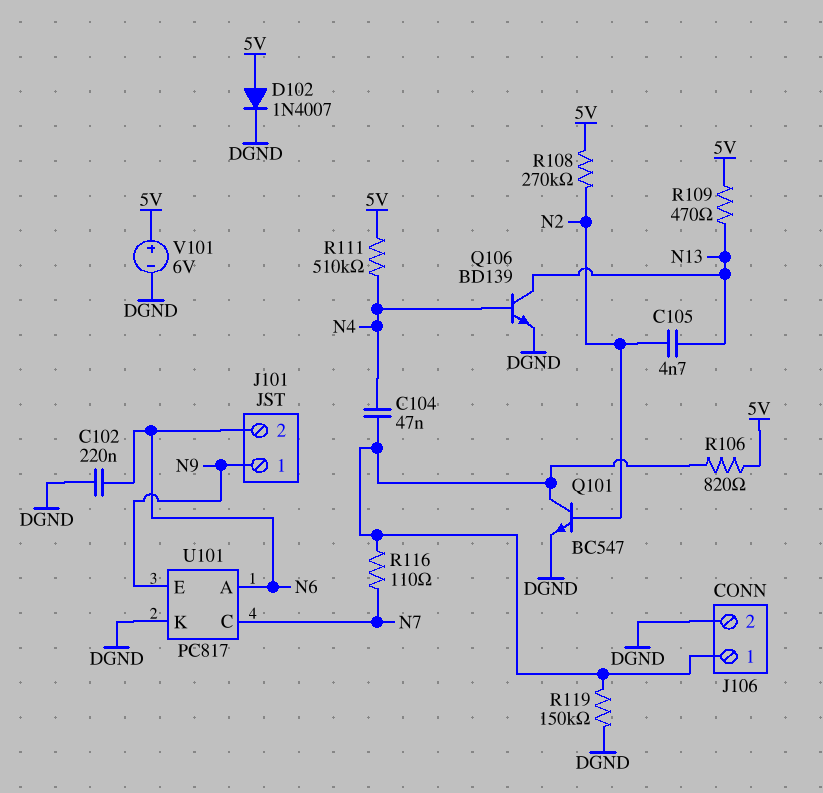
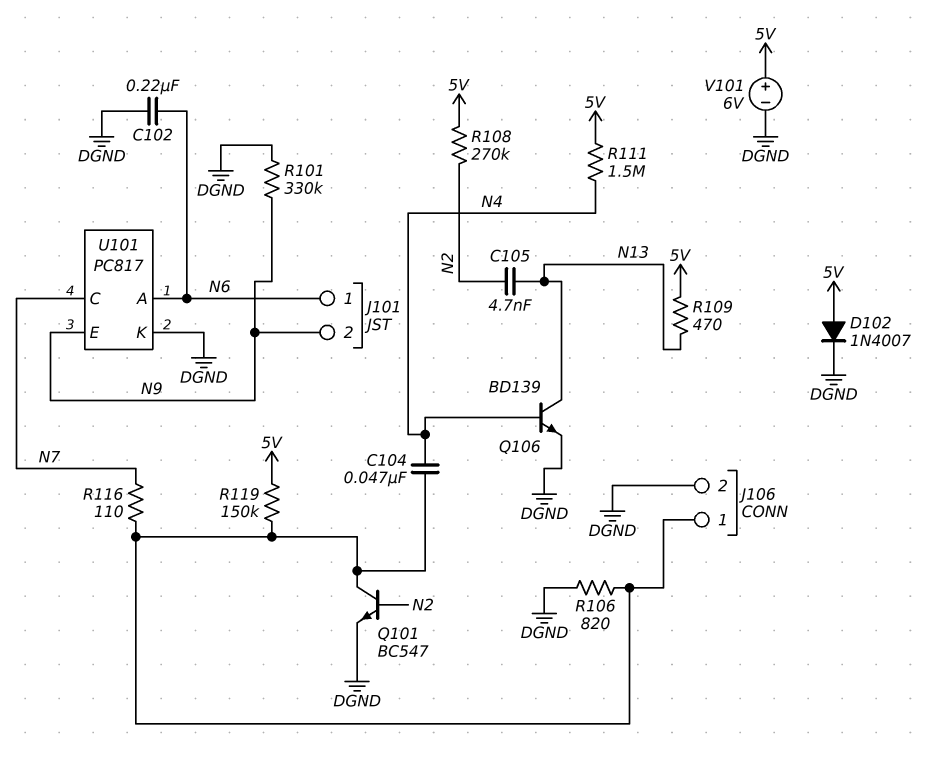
J101 pin 1: N9 -> N6
J101 pin 2: N6 -> N9
R101: none -> 330k (DGND, N9)
R106: 820 (5V, J106/1) -> 820 (DGND, J106/1)
R111: 510k (5V, N4) -> 1.5M (5V, N4)
R119: 150k (DGND, J106/1) -> 150k (5V, J106/1)

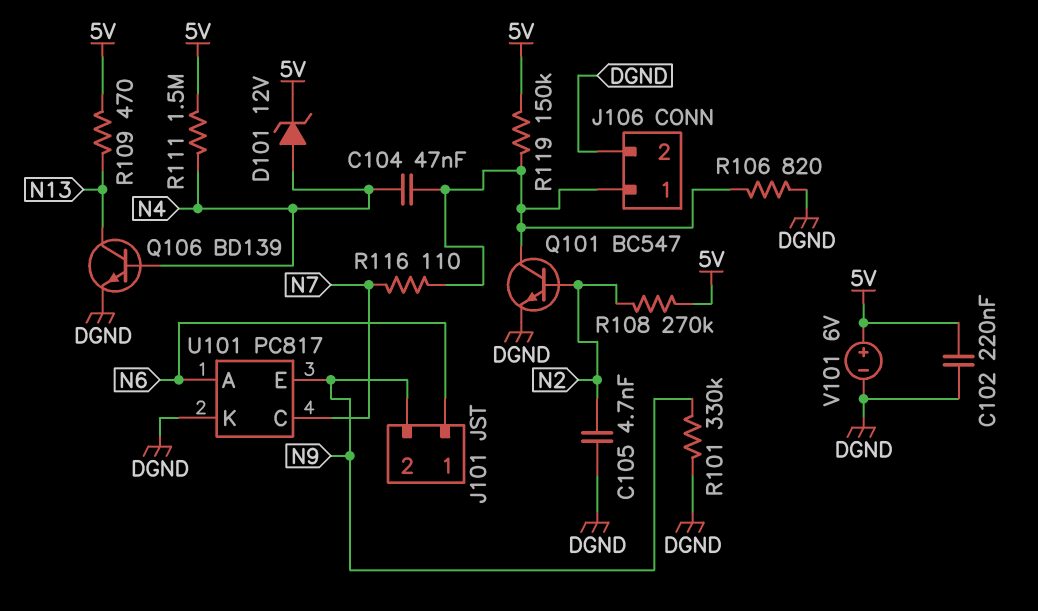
C102: 220nF (DGND, N6) -> 220nF (5V, DGND)
C105: 4.7nF (N2, N13) -> 4.7nF (DGND, N2)
D101: none -> zener 12V (A N4, K 5V)
D102: diode 1N4007 (A 5V, K DGND) -> none

